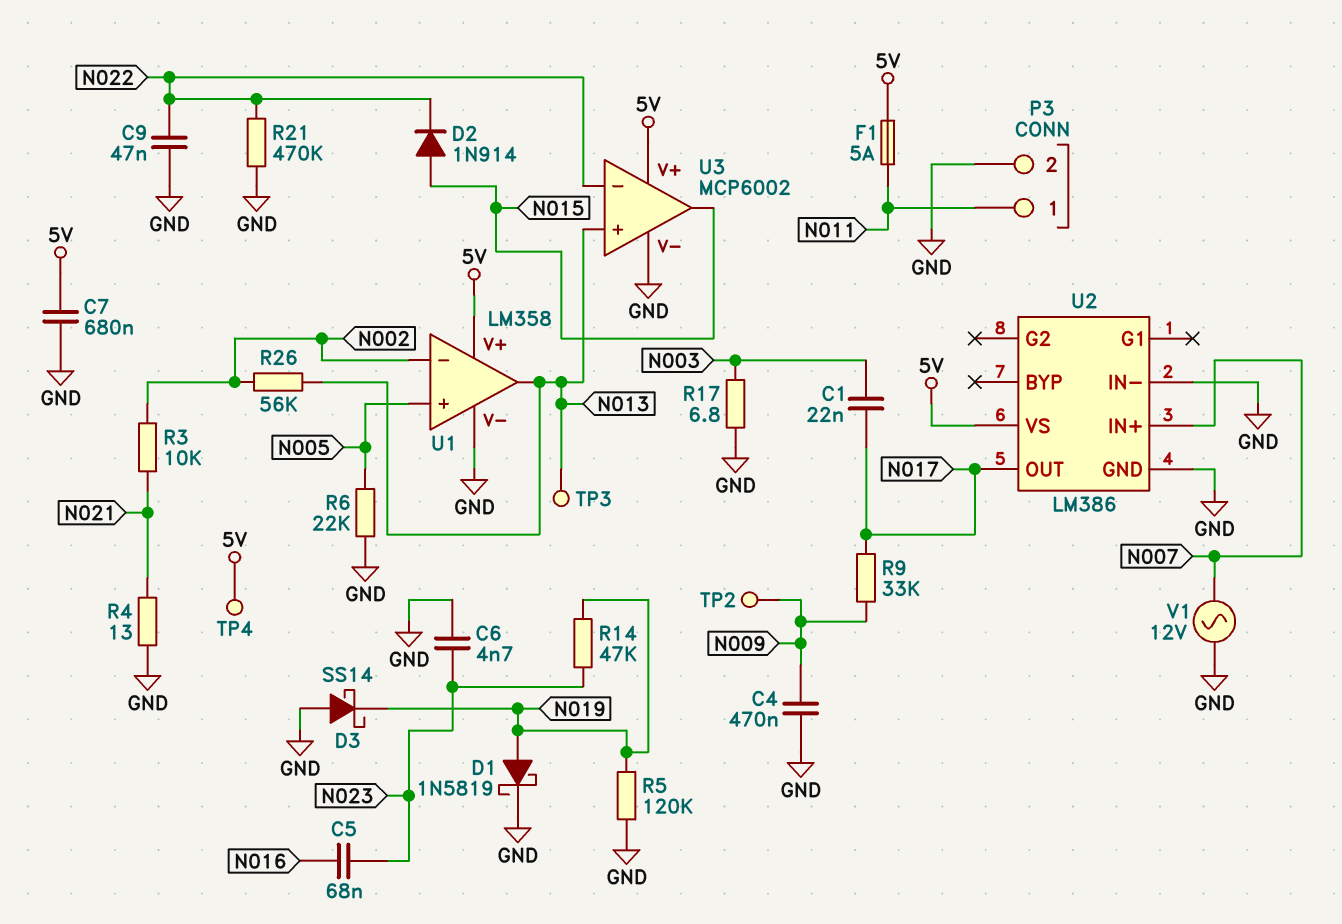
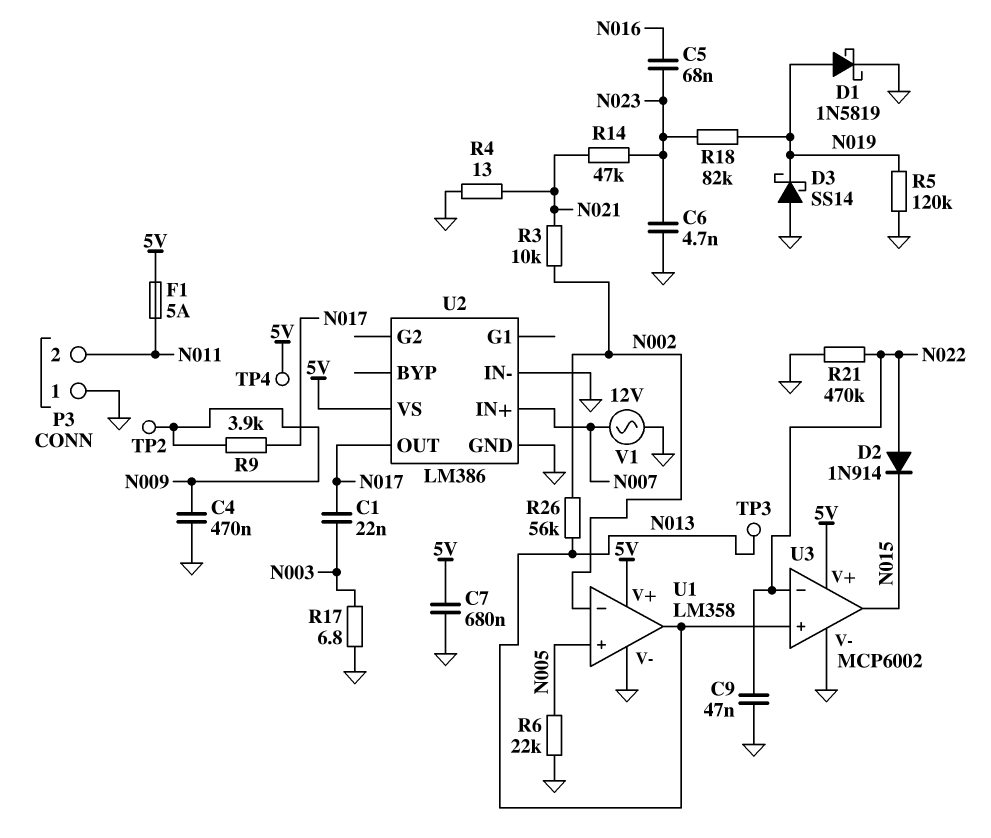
D2: diode 1N914 (A N015, K N022) -> diode 1N914 (A N022, K N015)
P3 pin 1: N011 -> GND
P3 pin 2: GND -> N011
R9: 33k (N009, N017) -> 3.9k (N009, N017)
R14: 47k (N019, N023) -> 47k (N021, N023)
R18: none -> 82k (N019, N023)

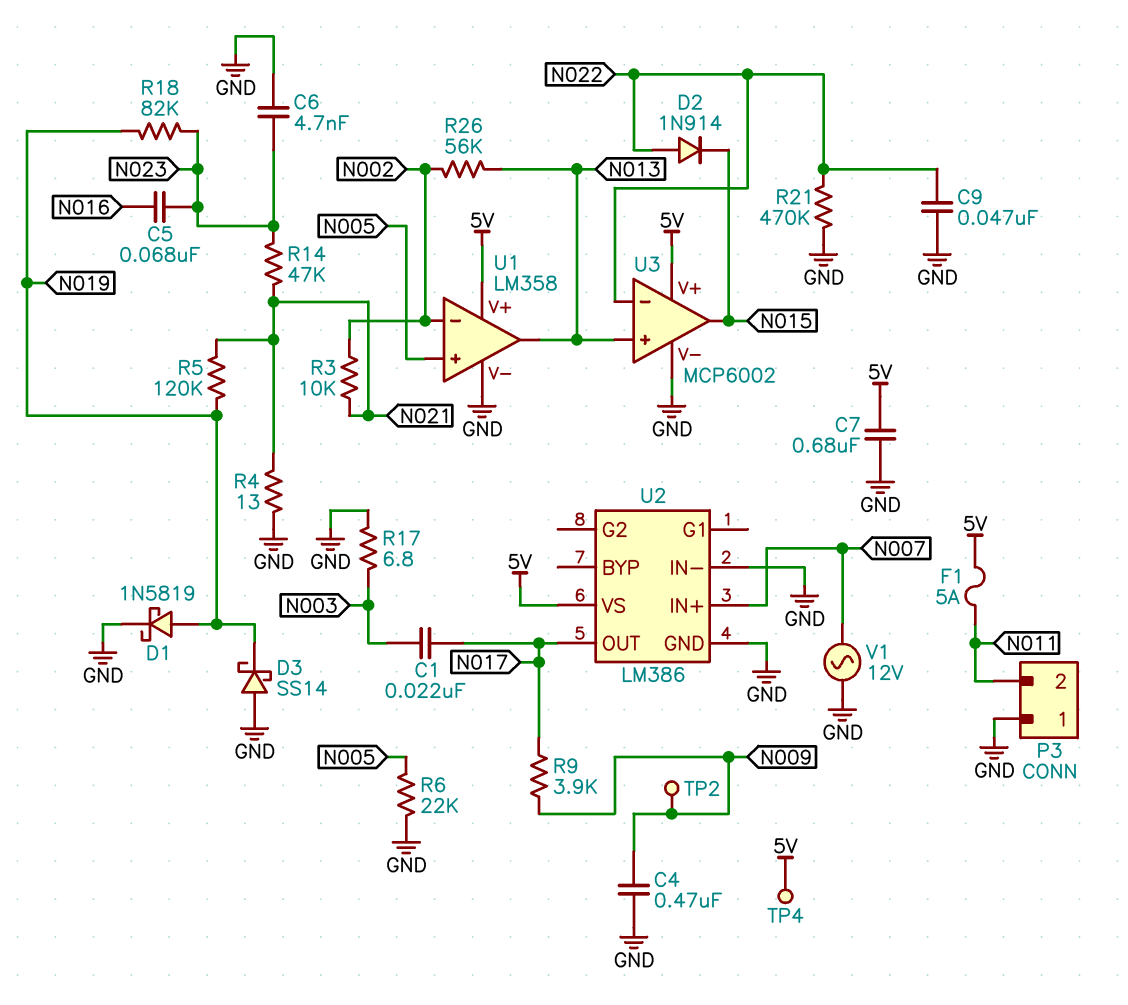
R5: 120k (GND, N019) -> 120k (N019, N021)
TP3: test point (N013) -> none

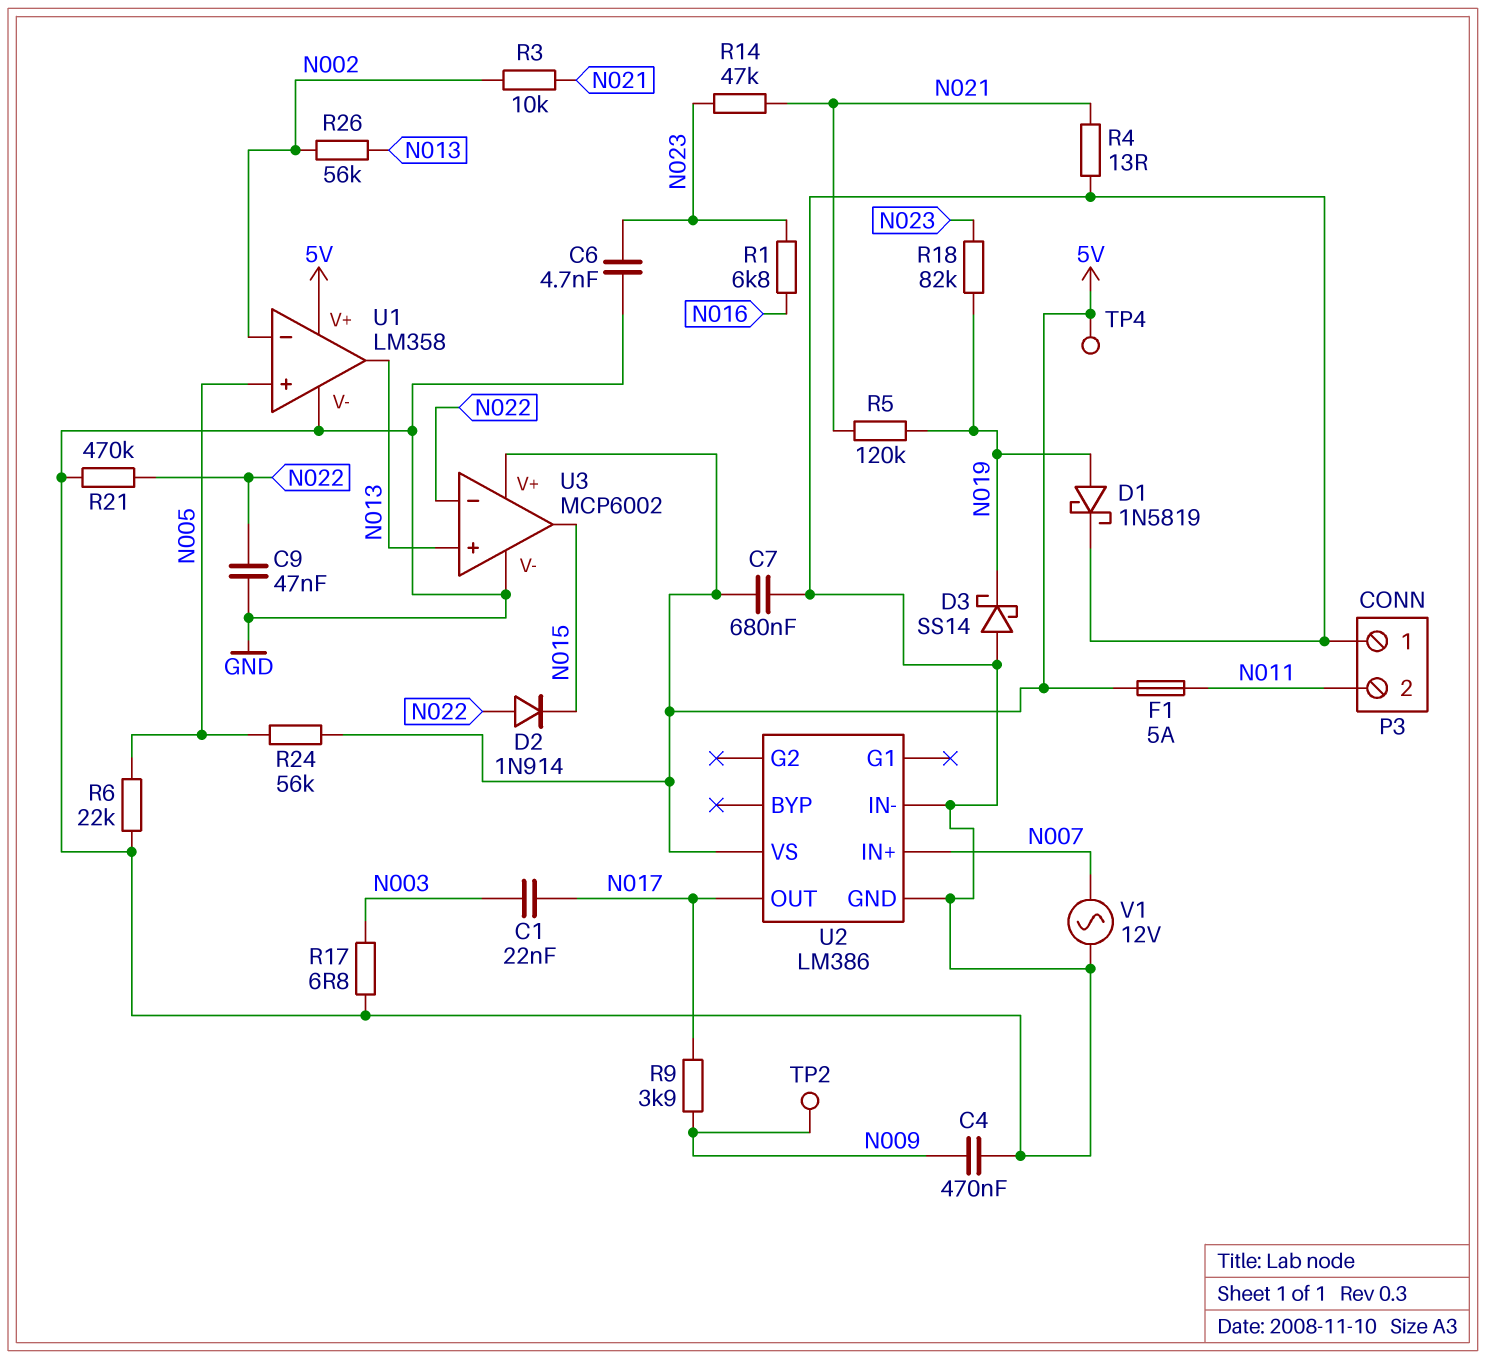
C5: 68nF (N016, N023) -> none
R1: none -> 6.8k (N016, N023)
R24: none -> 56k (5V, N005)

